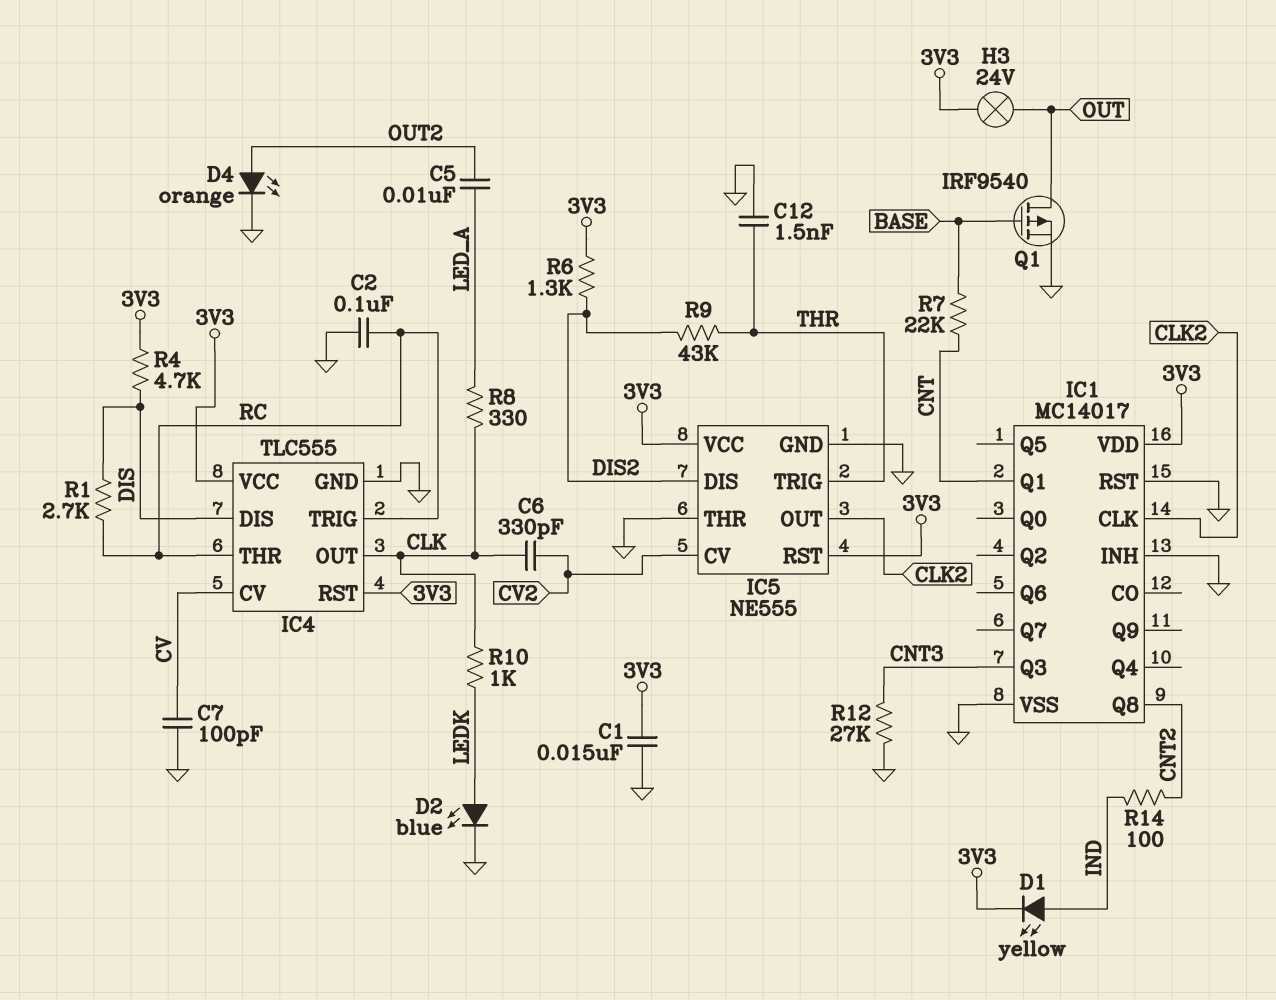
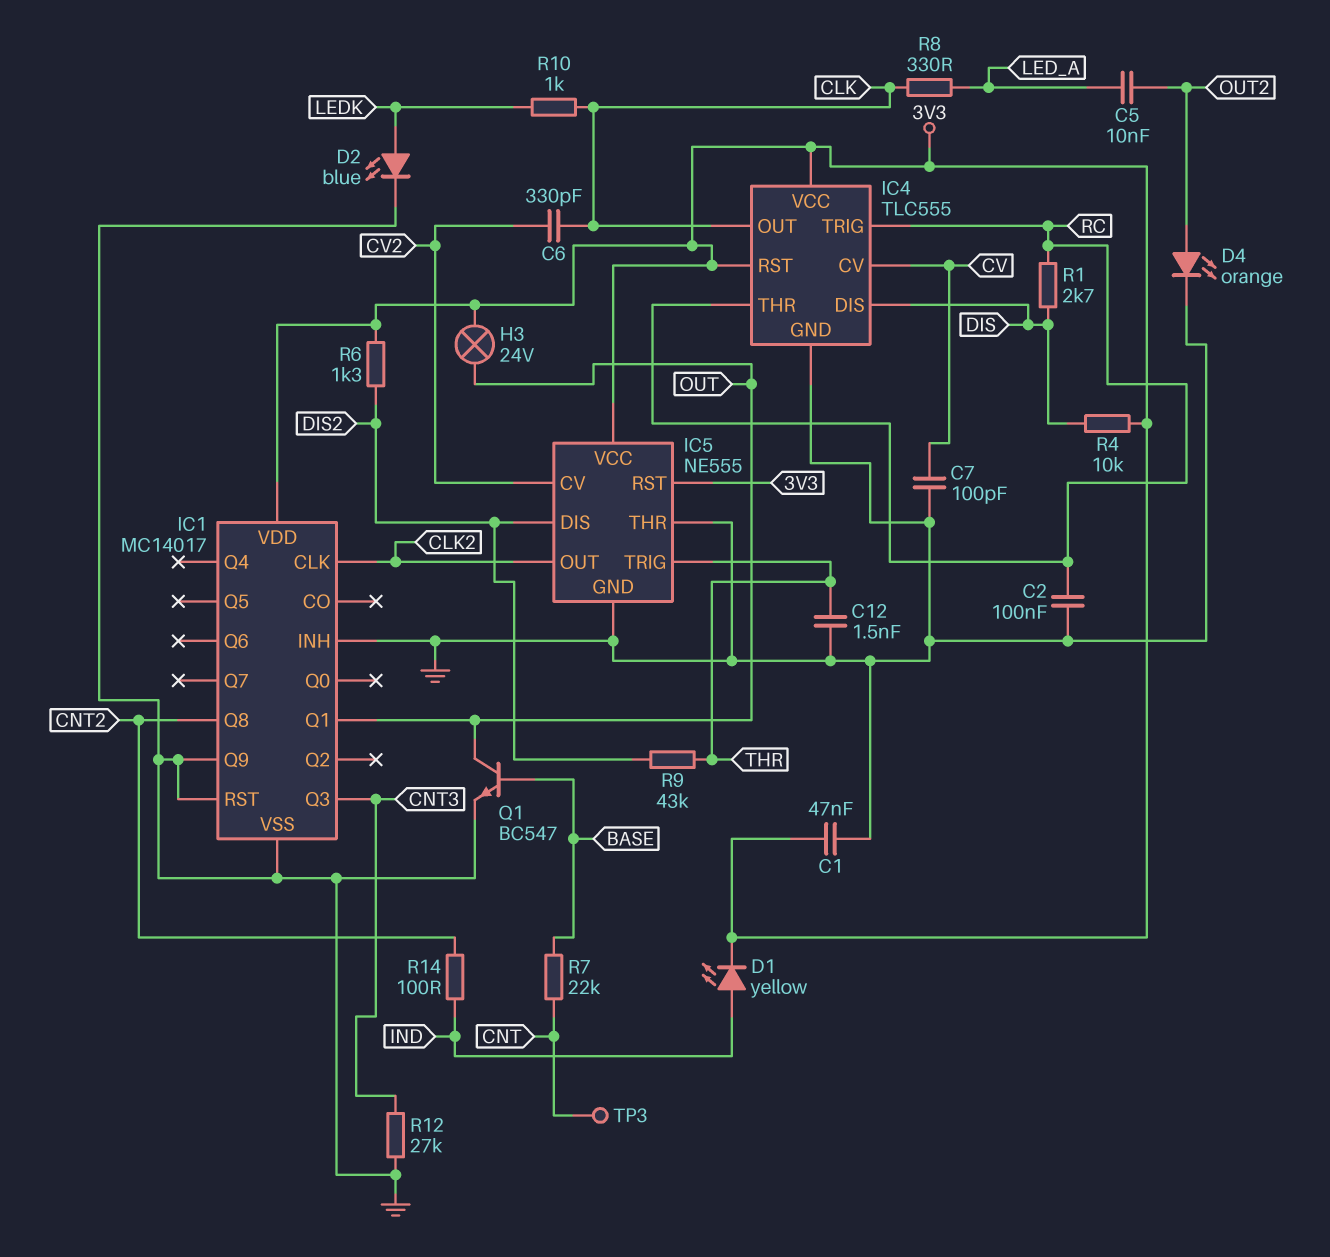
C1: 15nF (3V3, GND) -> 47nF (3V3, GND)
IC1 pin Q1: CNT -> OUT
IC1 pin Q9: none -> GND
Q1: PMOS IRF9540 (G BASE, D OUT, S GND) -> NPN BC547 (B BASE, C OUT, E GND)
R4: 4.7k (3V3, DIS) -> 10k (3V3, DIS)
TP3: none -> test point (CNT)

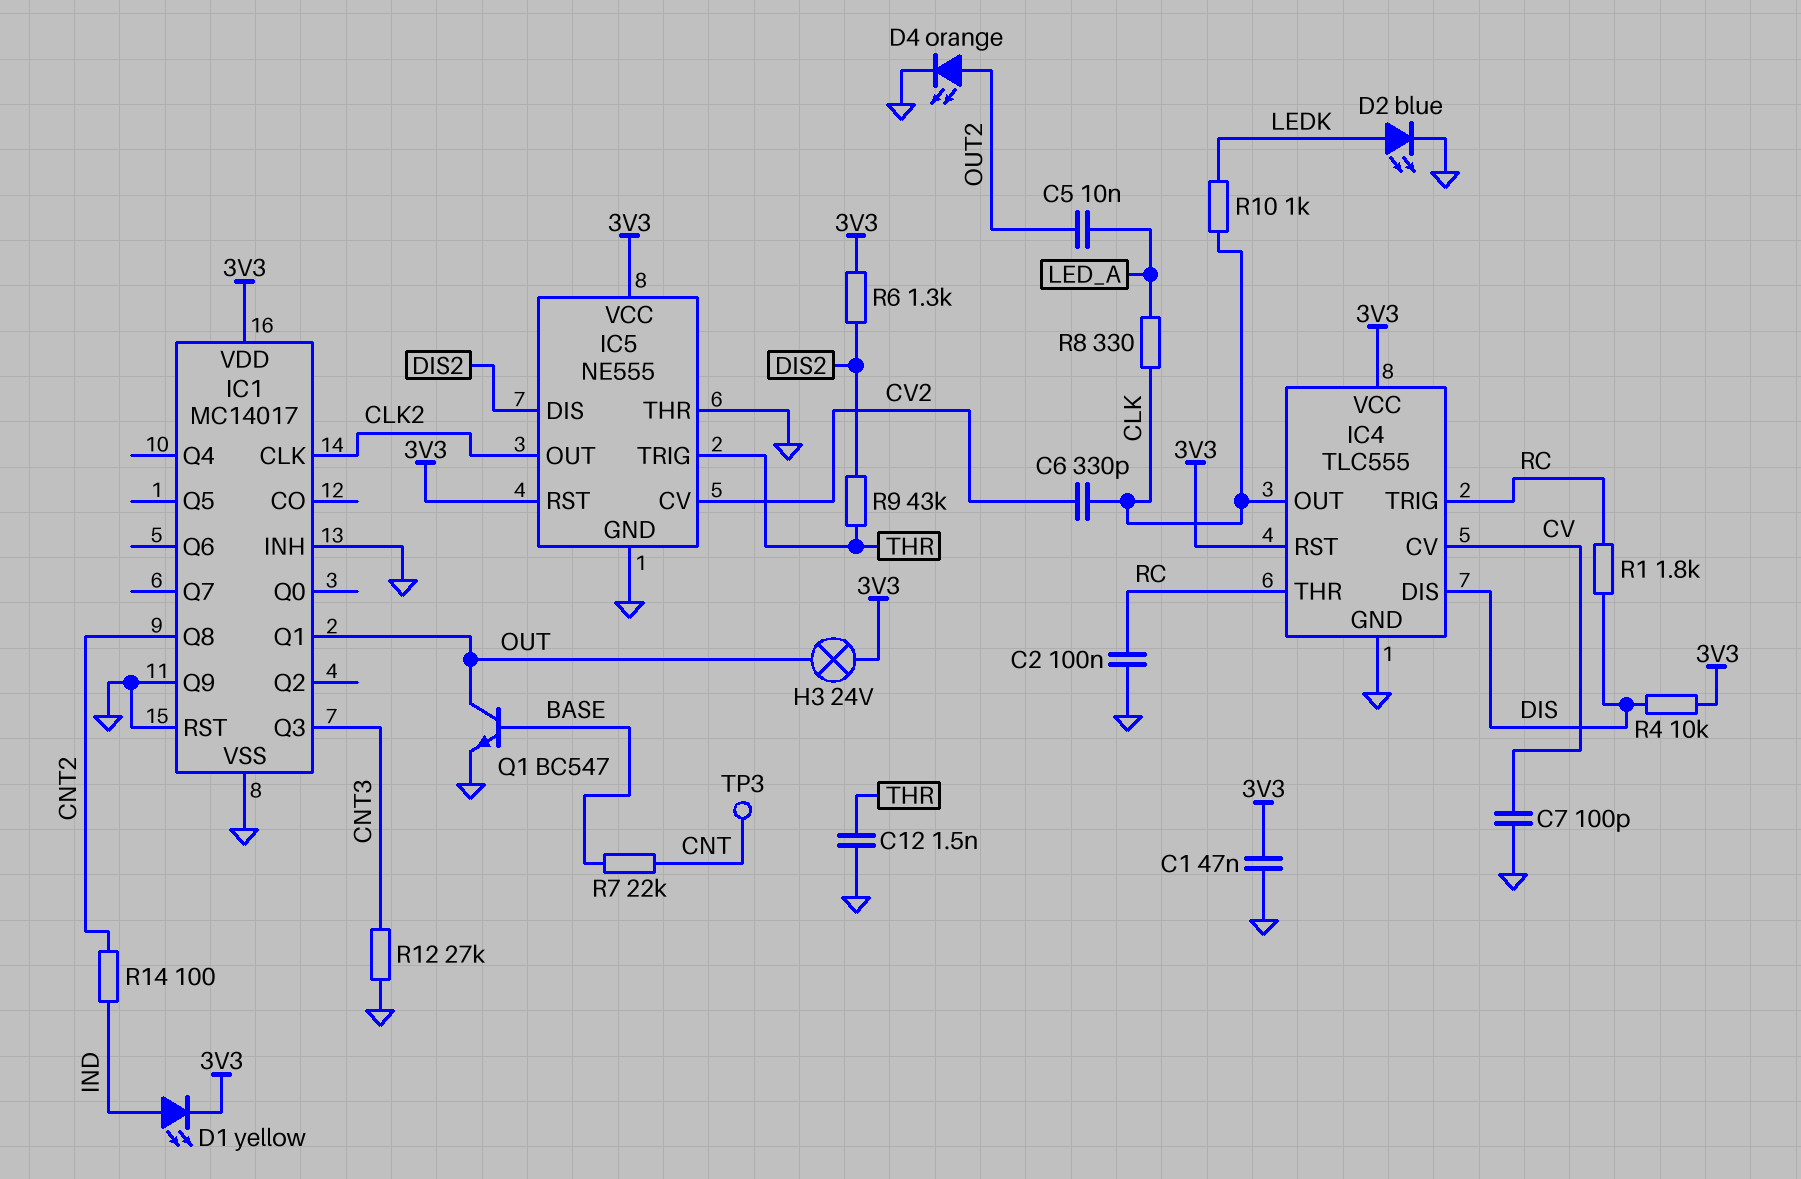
R1: 2.7k (DIS, RC) -> 1.8k (DIS, RC)

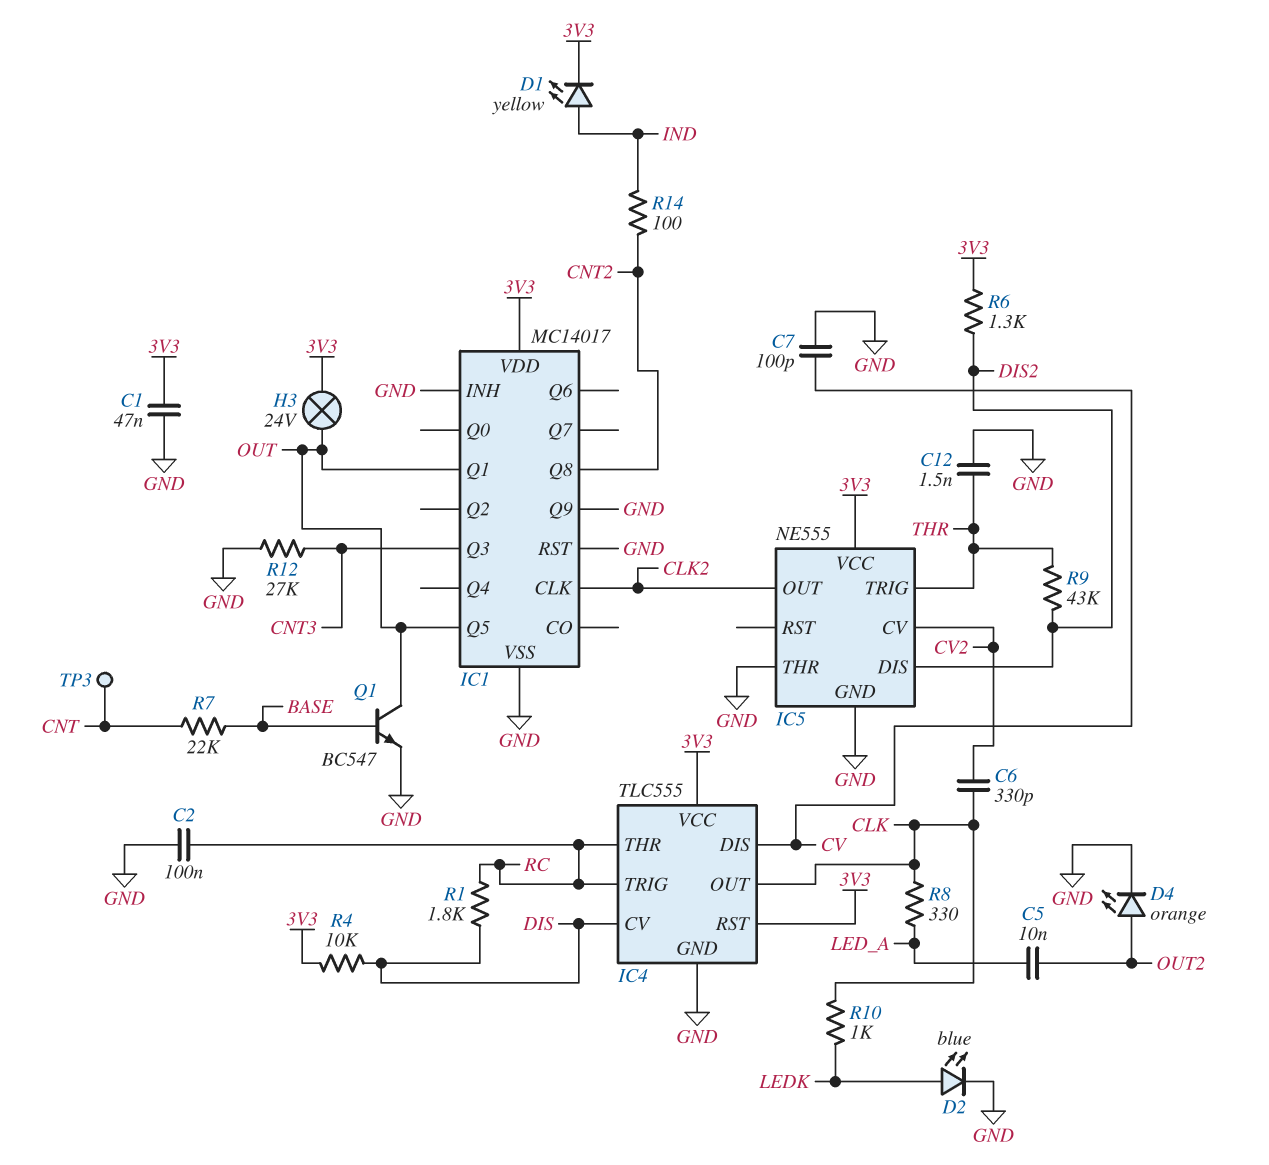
IC1 pin Q5: none -> OUT
IC4 pin CV: CV -> DIS
IC4 pin DIS: DIS -> CV
IC5 pin RST: 3V3 -> none

